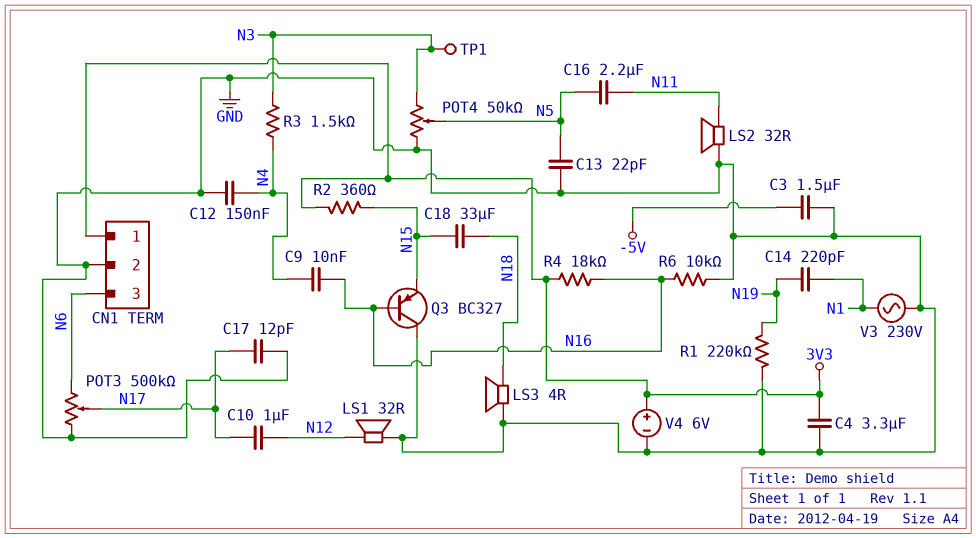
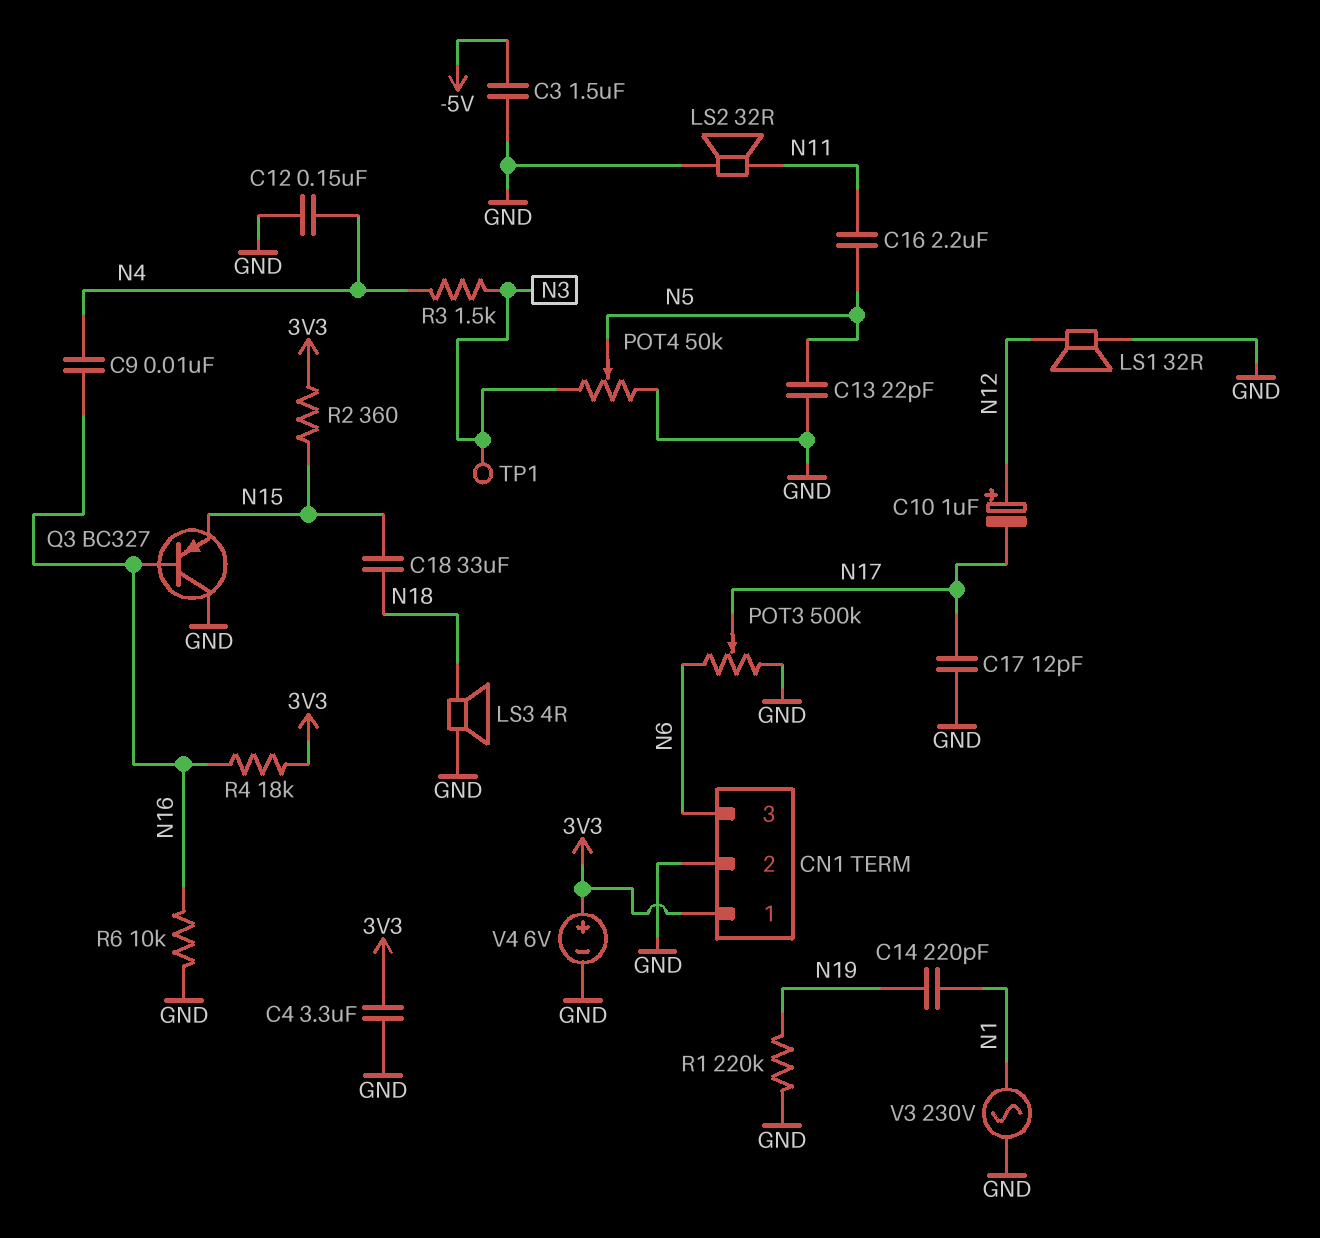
C10: 1uF (N12, N17) -> 1uF (plus N12, minus N17)

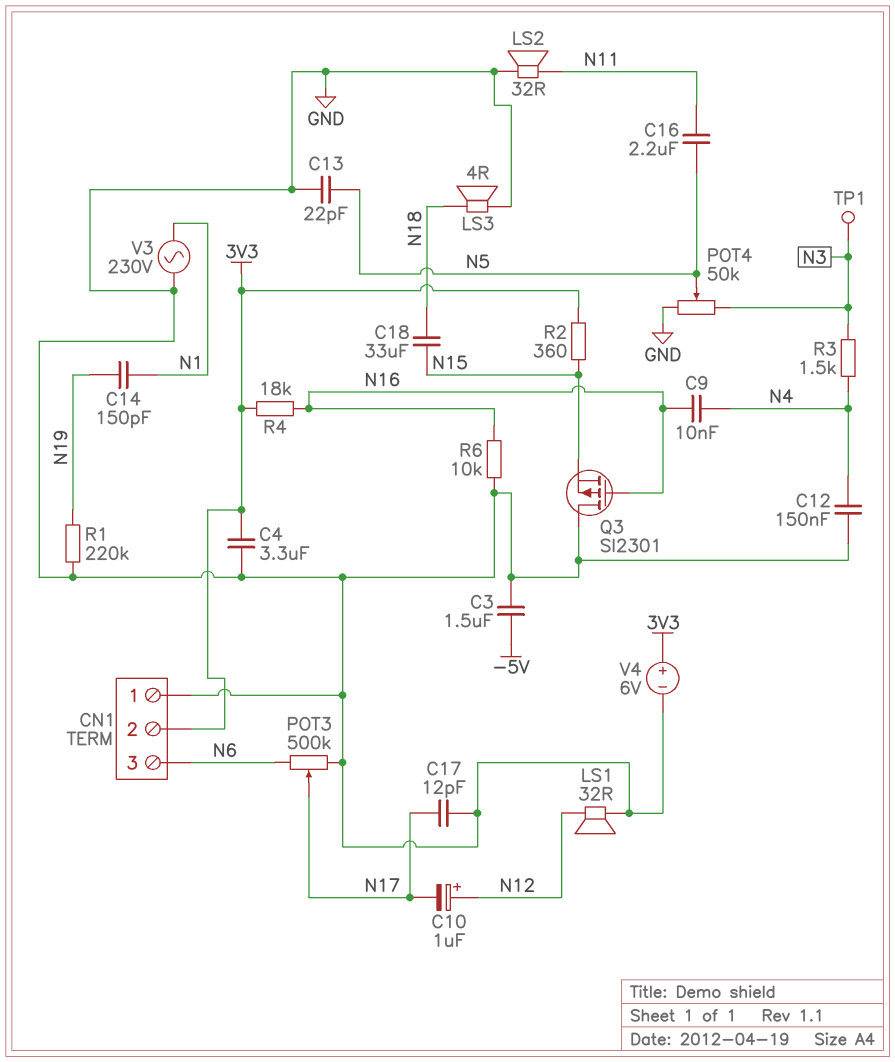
C14: 220pF (N1, N19) -> 150pF (N1, N19)
CN1 pin 1: 3V3 -> GND
CN1 pin 2: GND -> 3V3
Q3: PNP BC327 (B N16, C GND, E N15) -> PMOS SI2301 (G N16, D GND, S N15)

